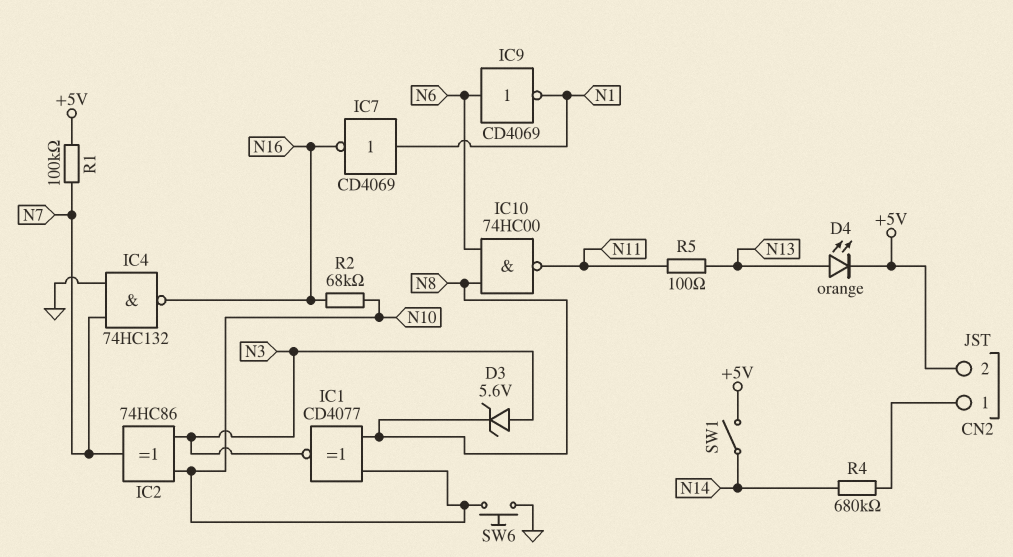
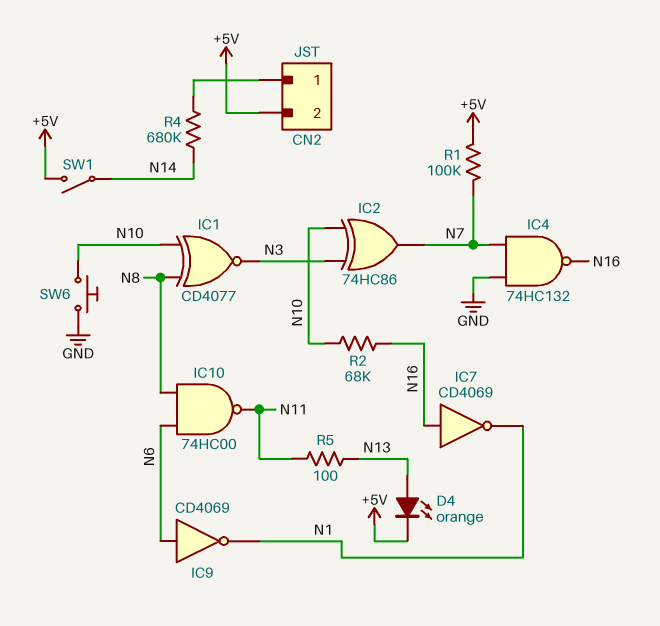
D3: zener 5.6V (A N3, K N8) -> none
IC7: NOT CD4069 (in N1, out N16) -> NOT CD4069 (in N16, out N1)

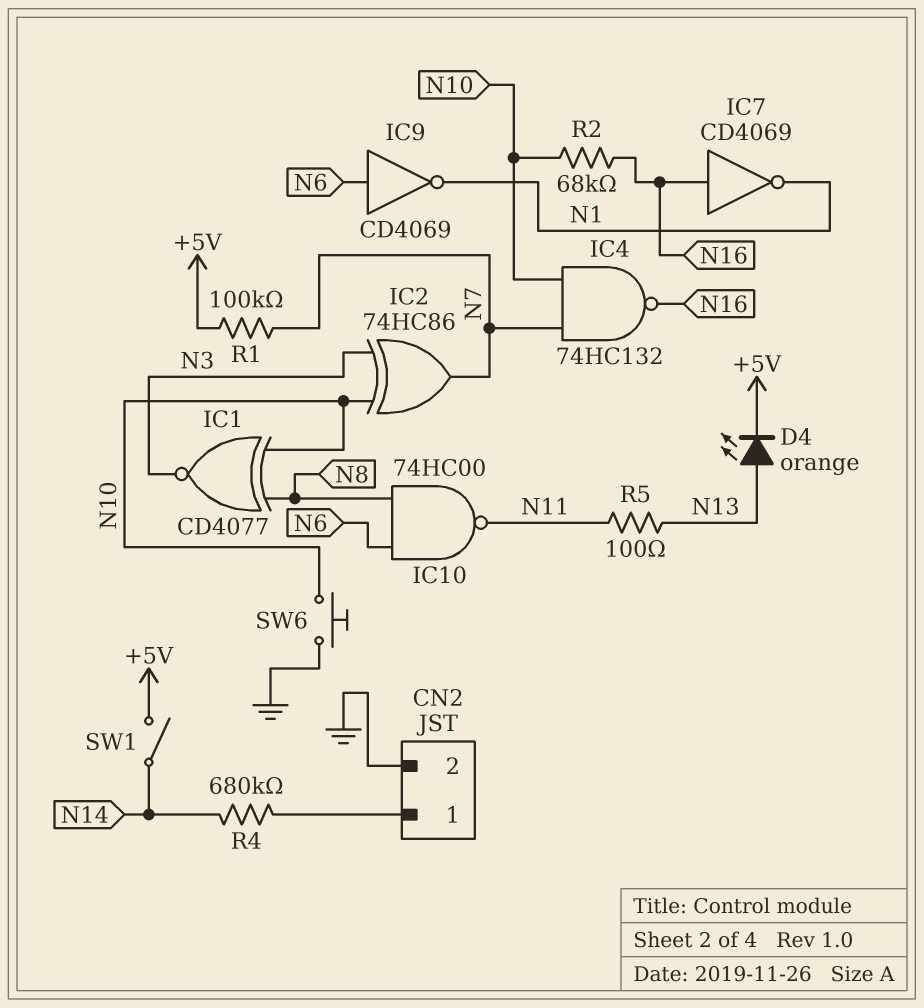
CN2 pin 2: +5V -> GND
IC4: NAND 74HC132 (in GND, in N7, out N16) -> NAND 74HC132 (in N7, in N10, out N16)

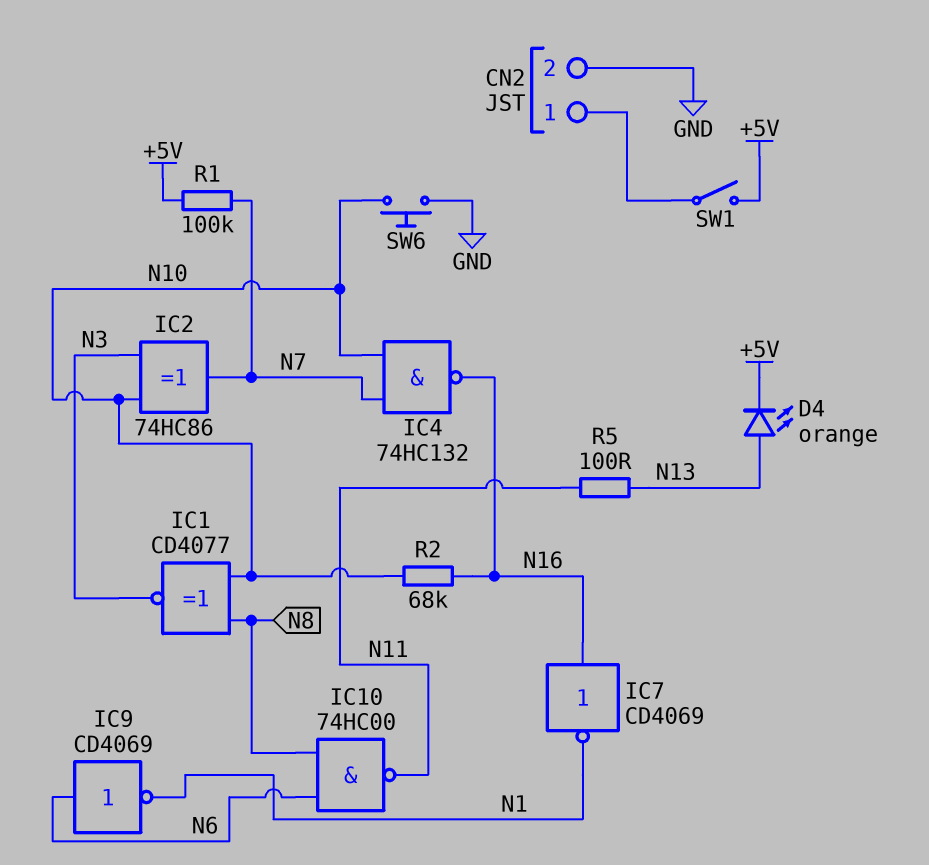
R4: 680k (CN2/1, N14) -> none
SW1: switch (+5V, N14) -> switch (+5V, CN2/1)

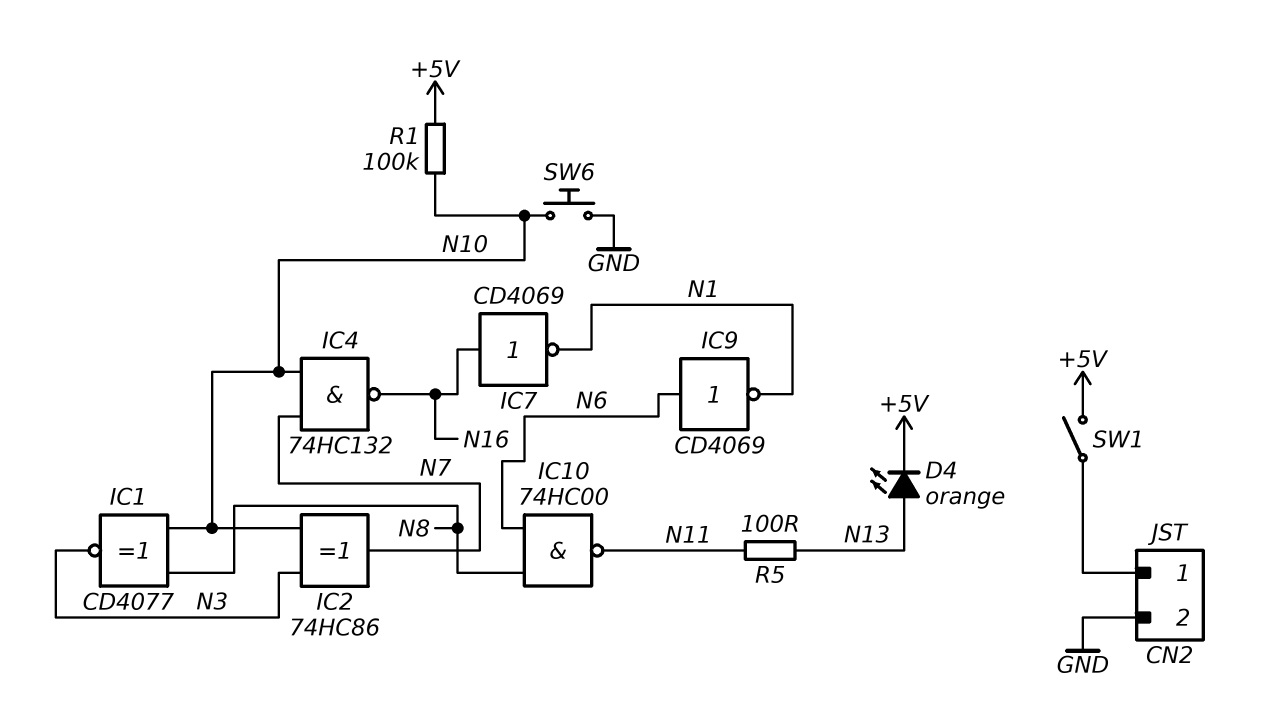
R1: 100k (+5V, N7) -> 100k (+5V, N10)
R2: 68k (N10, N16) -> none

